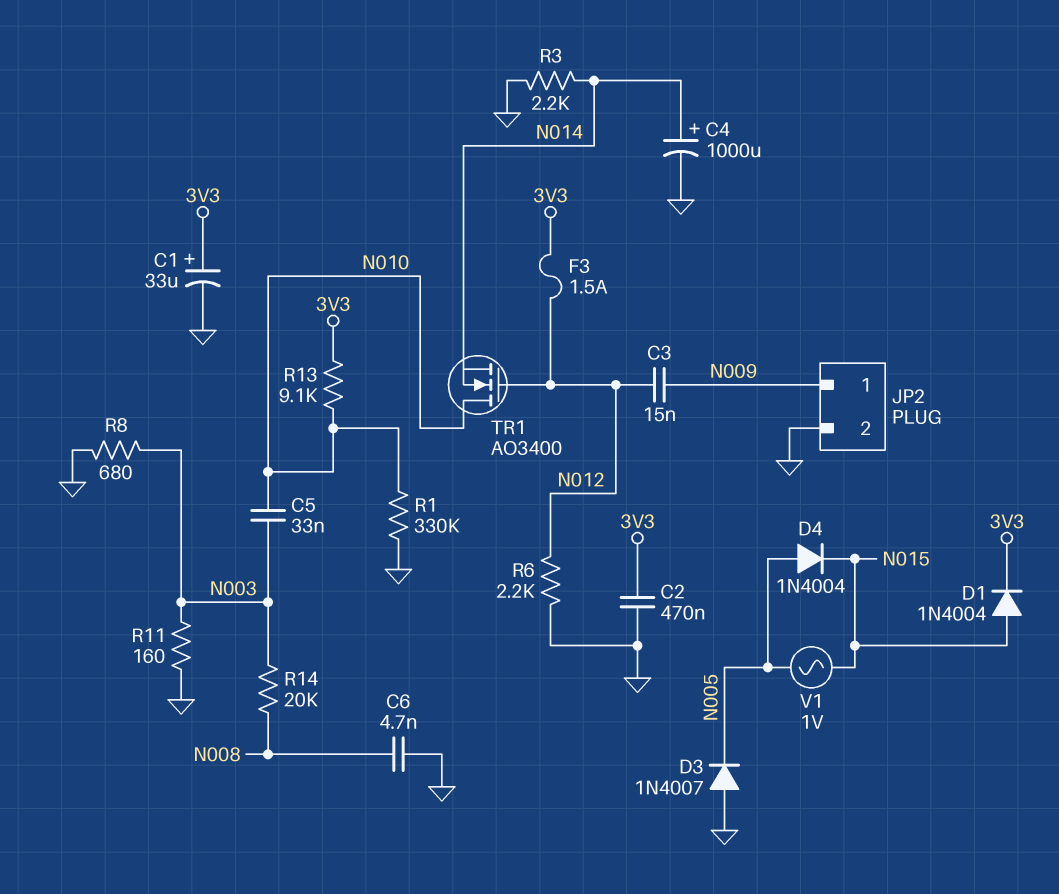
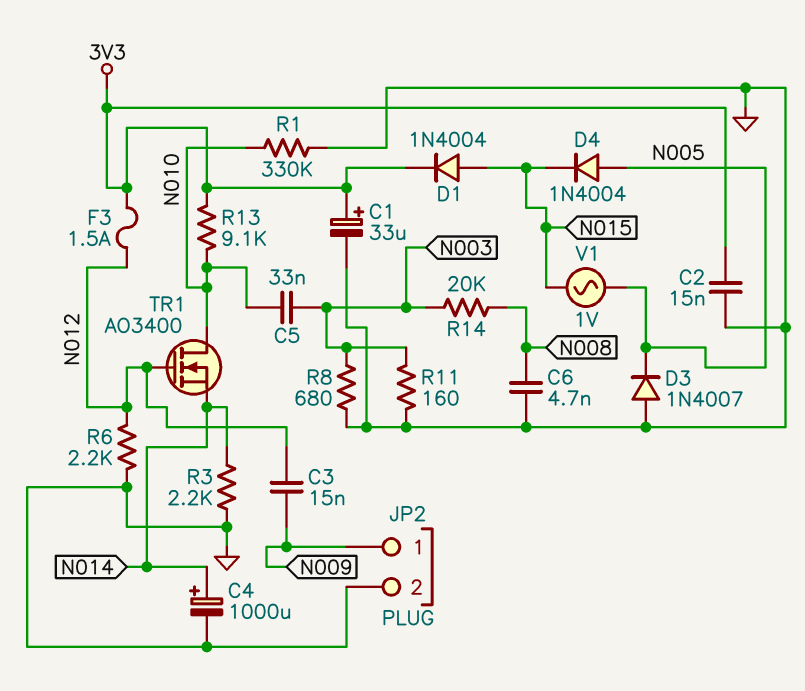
C2: 470nF (3V3, GND) -> 15nF (3V3, GND)

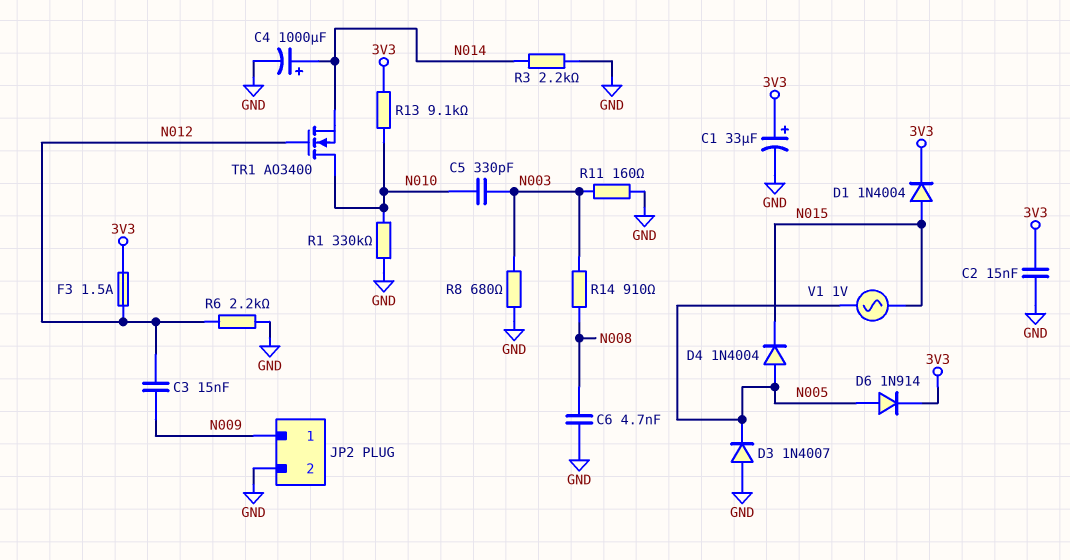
C5: 33nF (N003, N010) -> 330pF (N003, N010)
D6: none -> diode 1N914 (A N005, K 3V3)
R14: 20k (N003, N008) -> 910 (N003, N008)

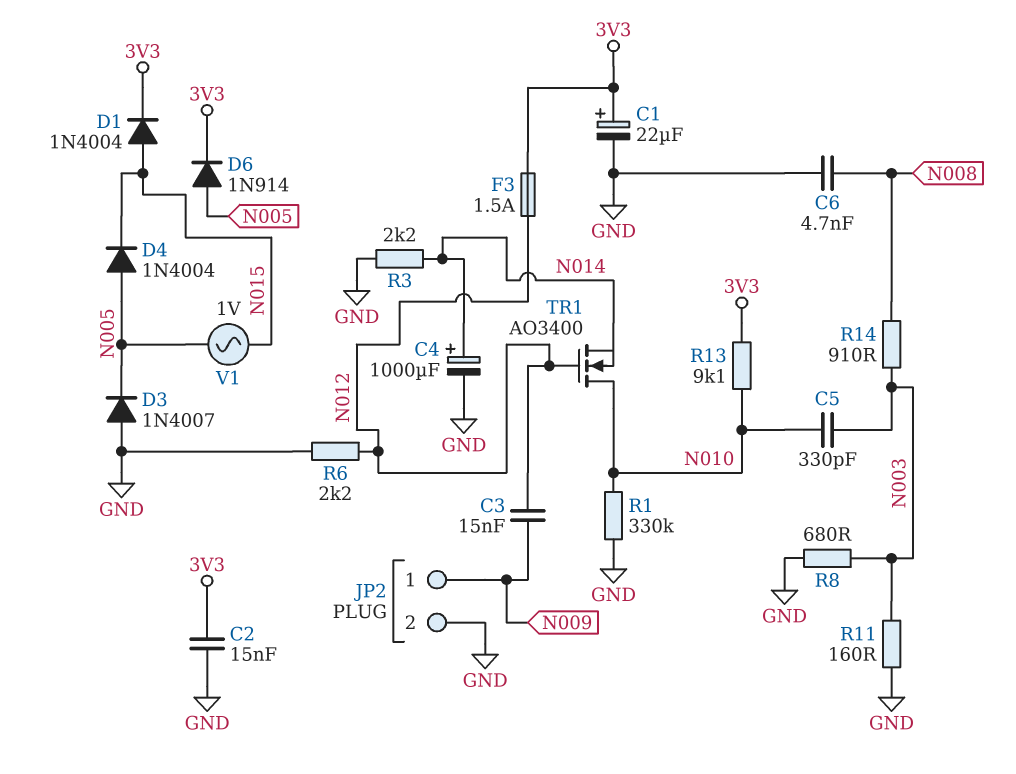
C1: 33uF (plus 3V3, minus GND) -> 22uF (plus 3V3, minus GND)

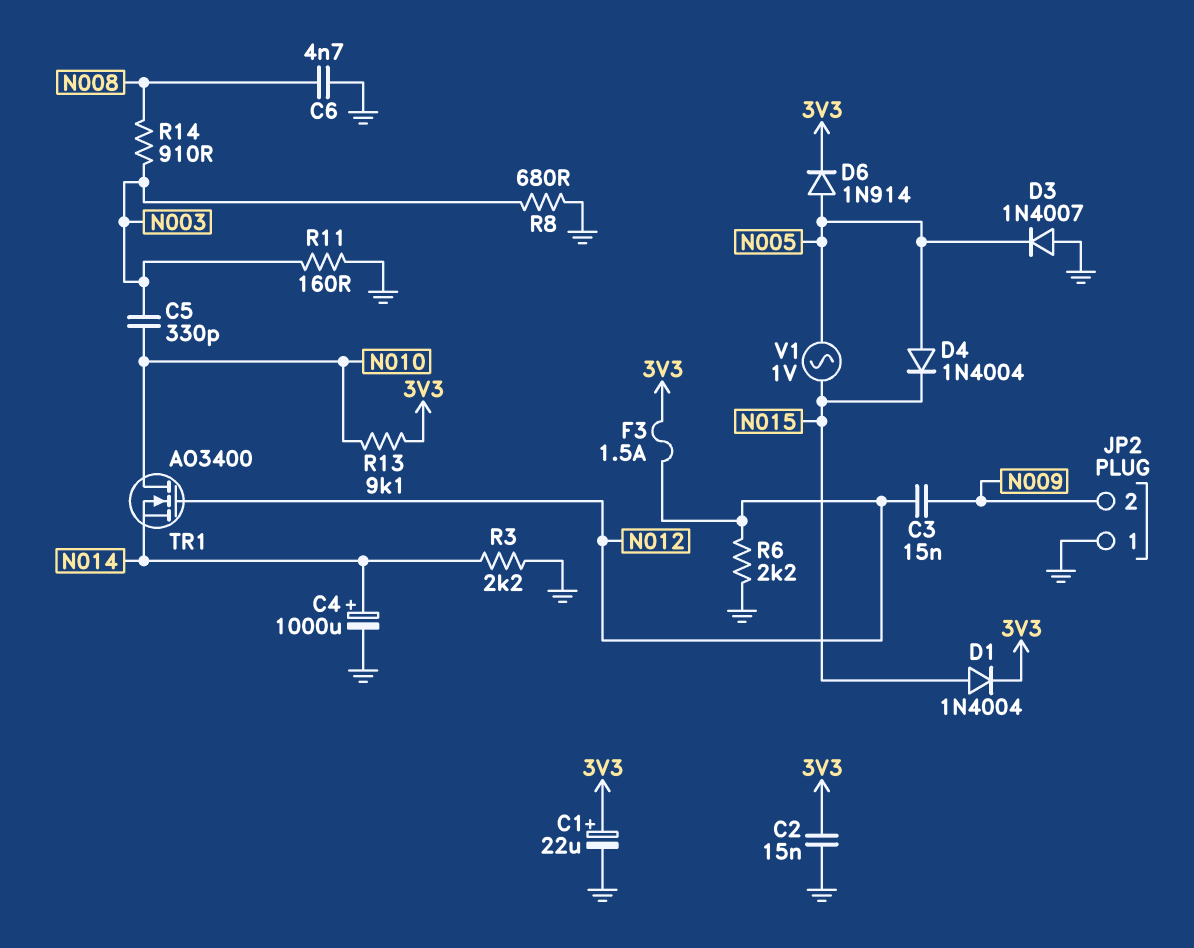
JP2 pin 1: N009 -> GND
JP2 pin 2: GND -> N009
R1: 330k (GND, N010) -> none

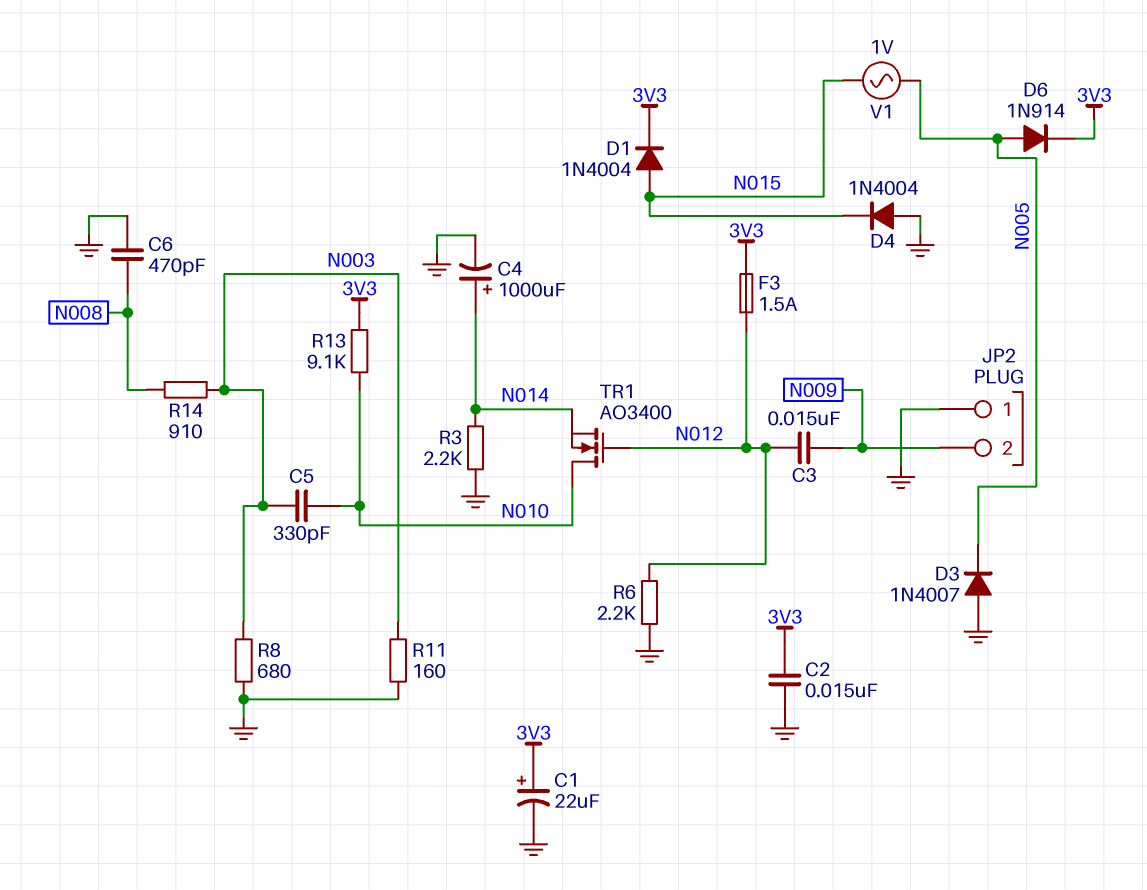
C6: 4.7nF (GND, N008) -> 470pF (GND, N008)
D4: diode 1N4004 (A N005, K N015) -> diode 1N4004 (A GND, K N015)

